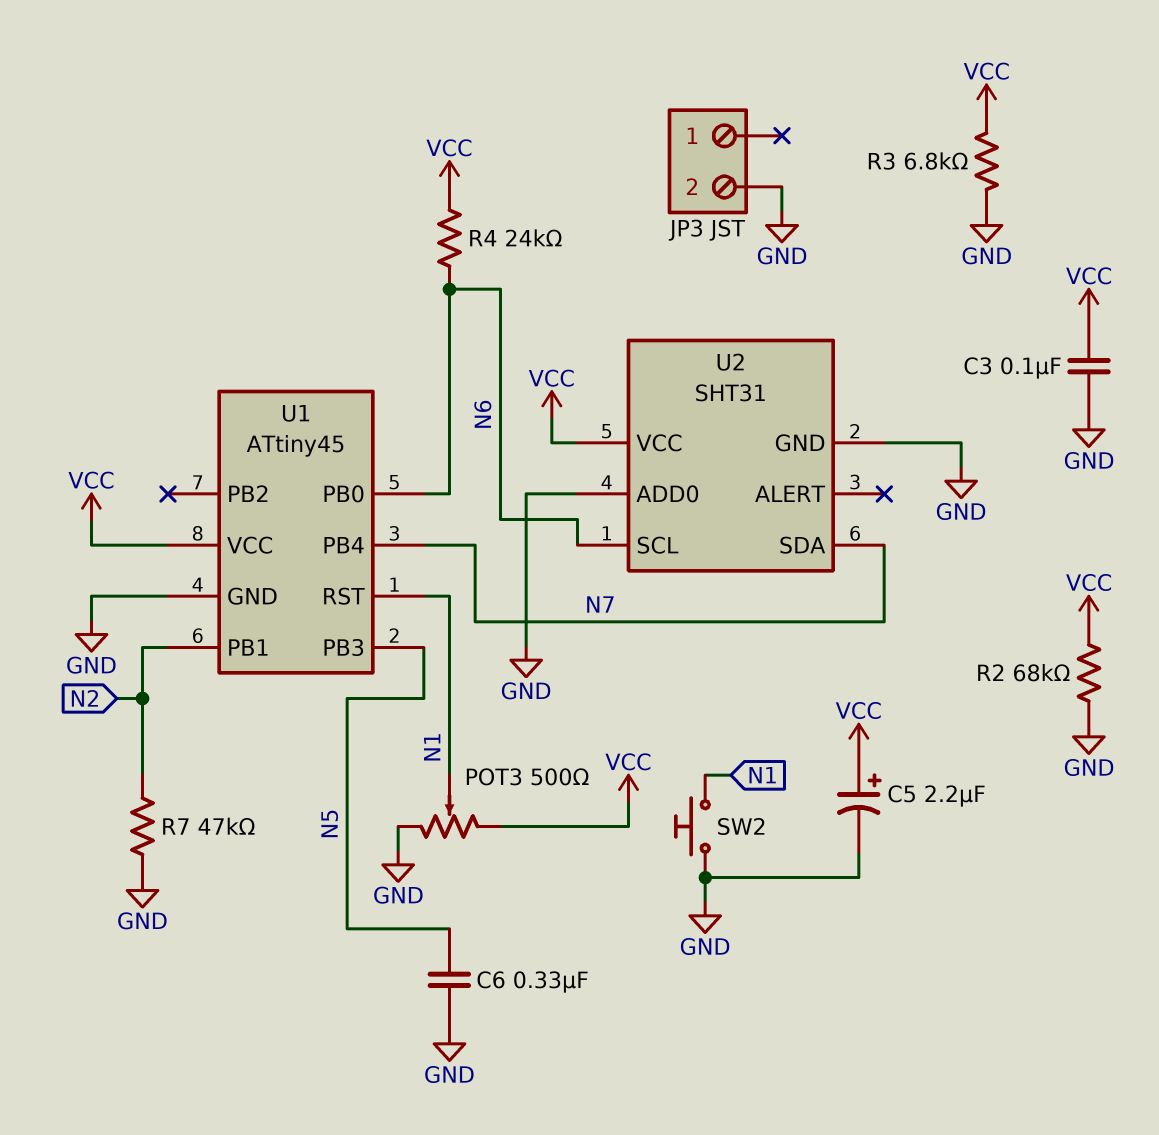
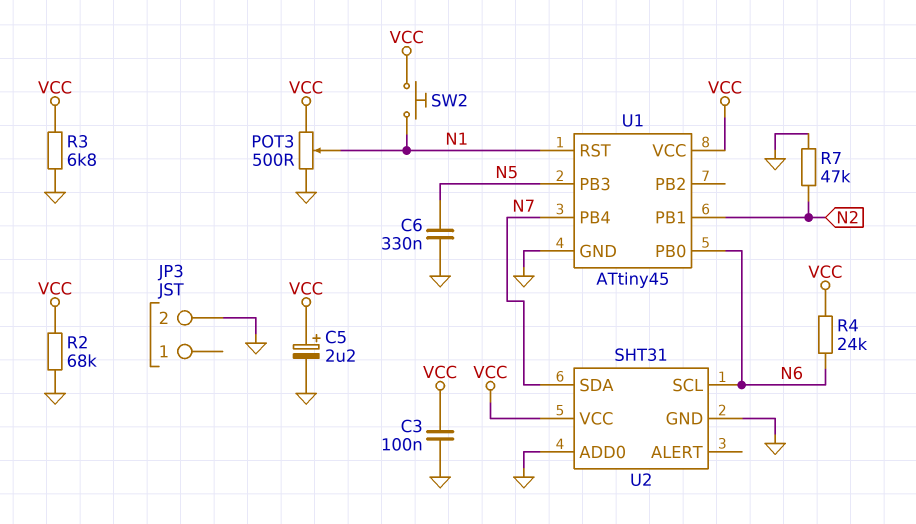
SW2: button (GND, N1) -> button (N1, VCC)

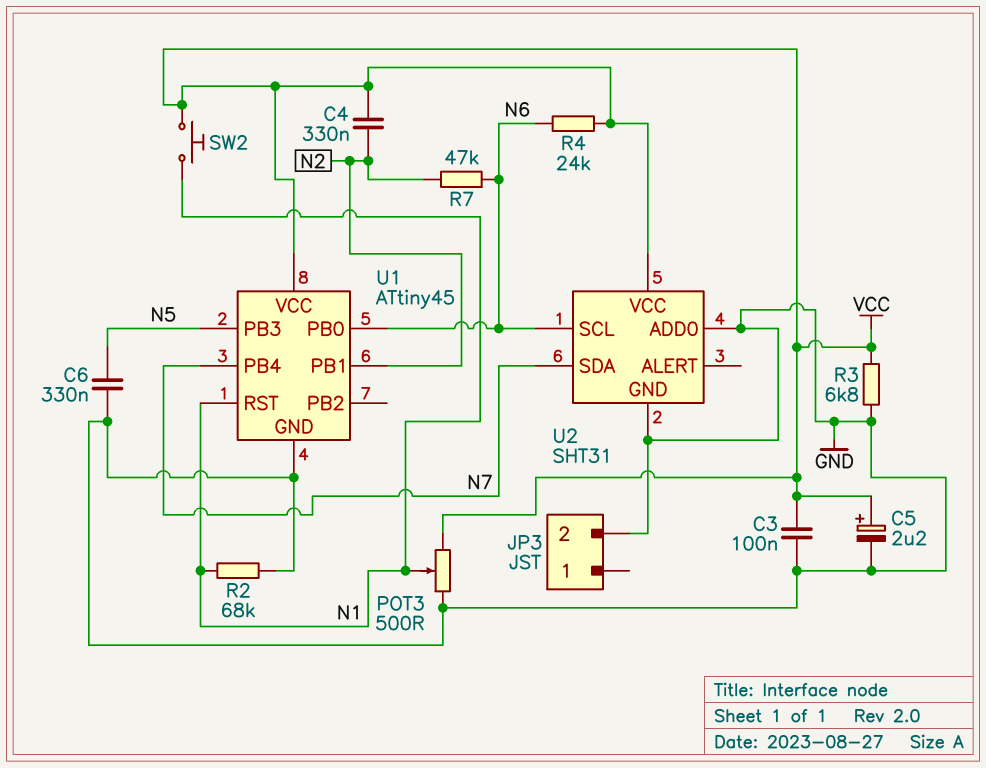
C4: none -> 330nF (N2, VCC)
R2: 68k (GND, VCC) -> 68k (GND, N1)
R7: 47k (GND, N2) -> 47k (N2, N6)

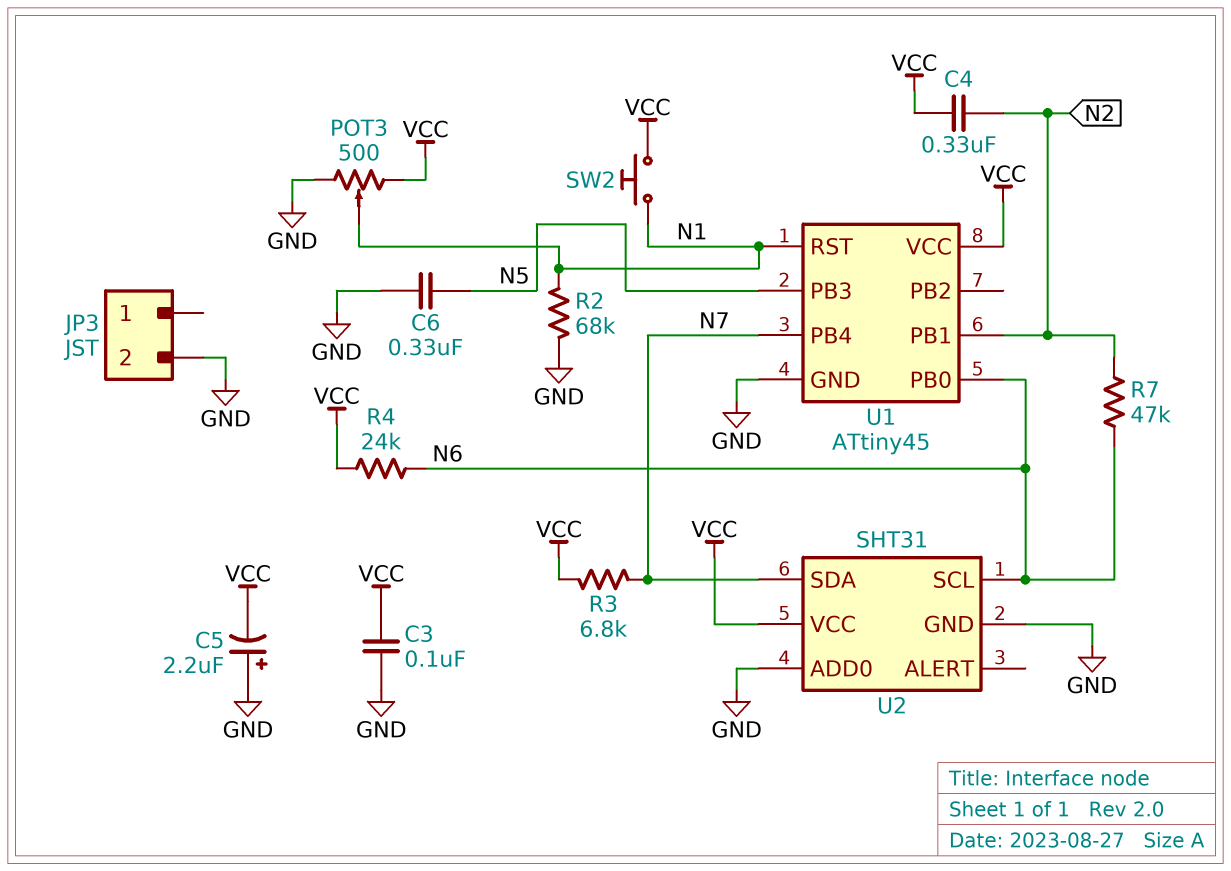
C5: 2.2uF (plus VCC, minus GND) -> 2.2uF (plus GND, minus VCC)
R3: 6.8k (GND, VCC) -> 6.8k (N7, VCC)

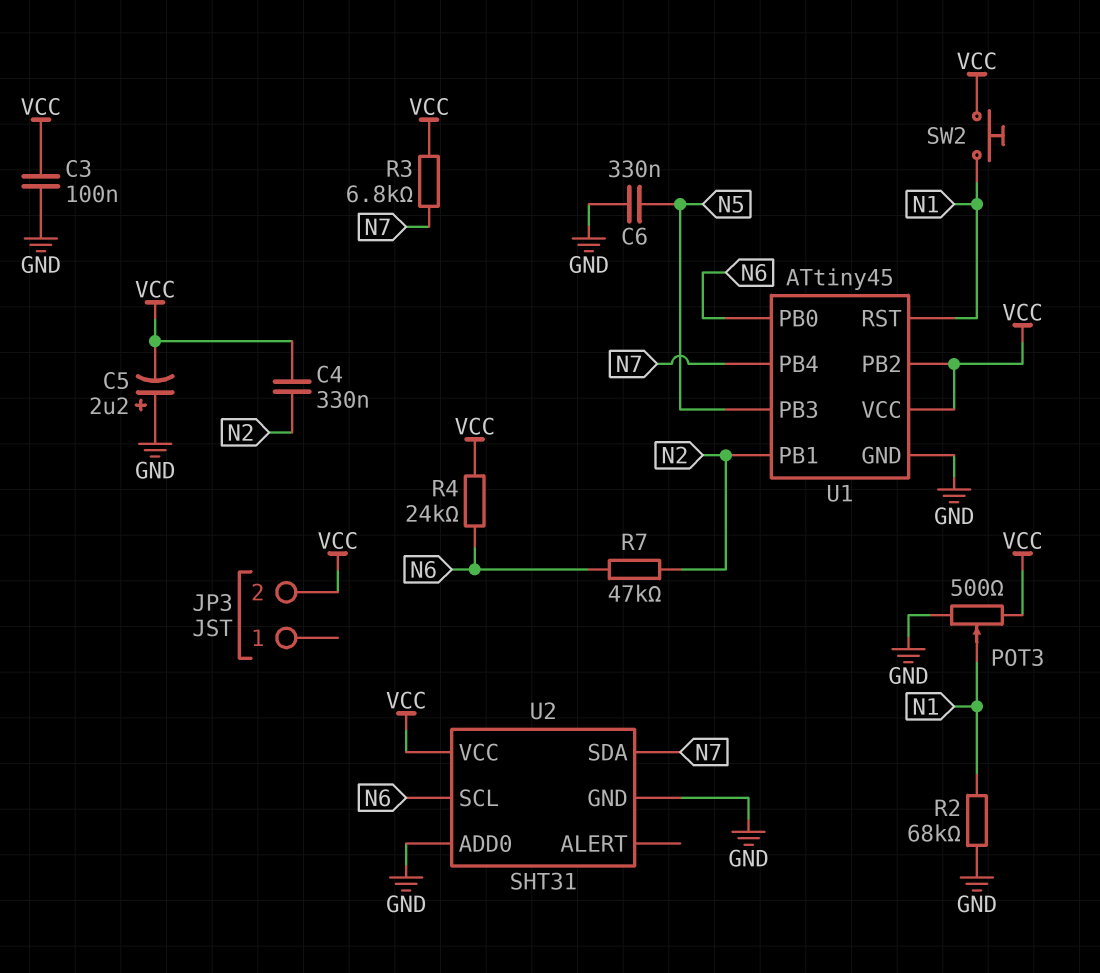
JP3 pin 2: GND -> VCC
U1 pin PB2: none -> VCC

